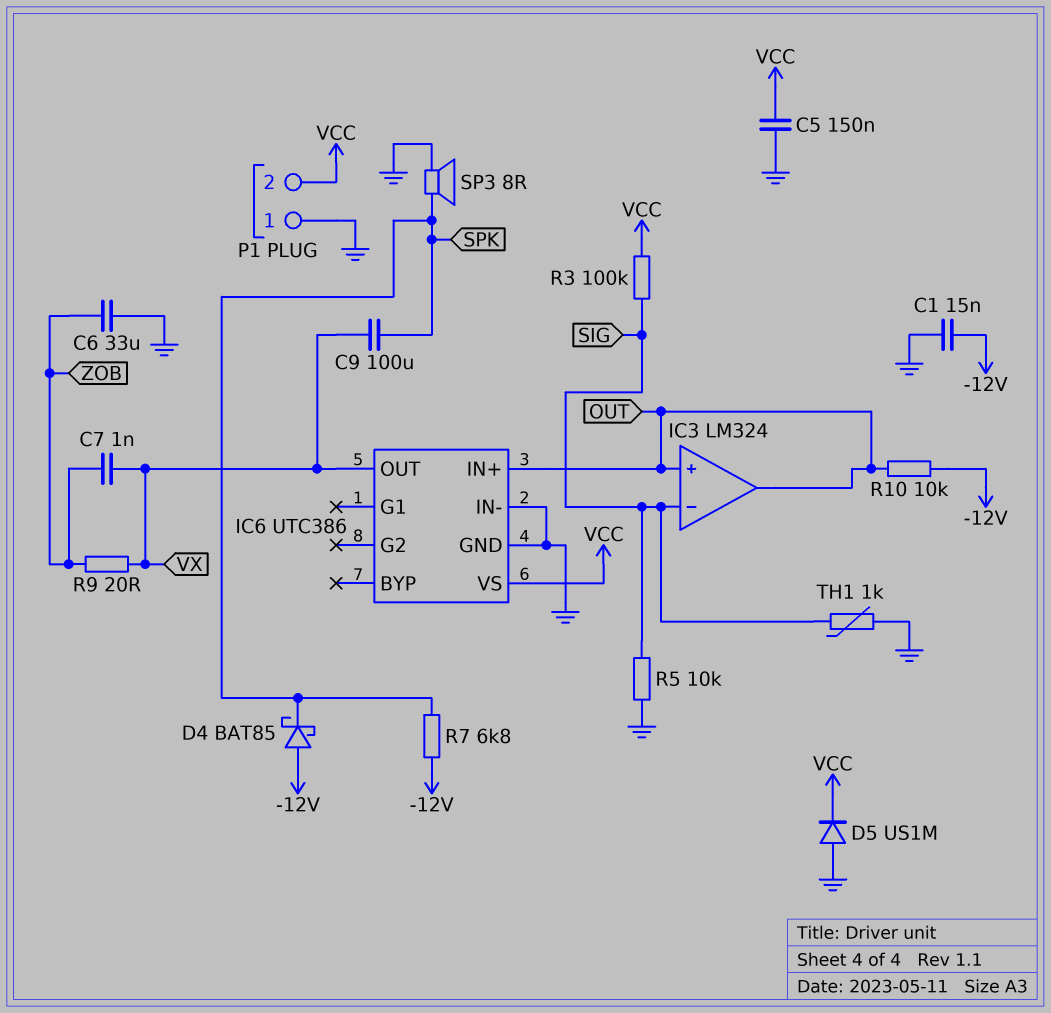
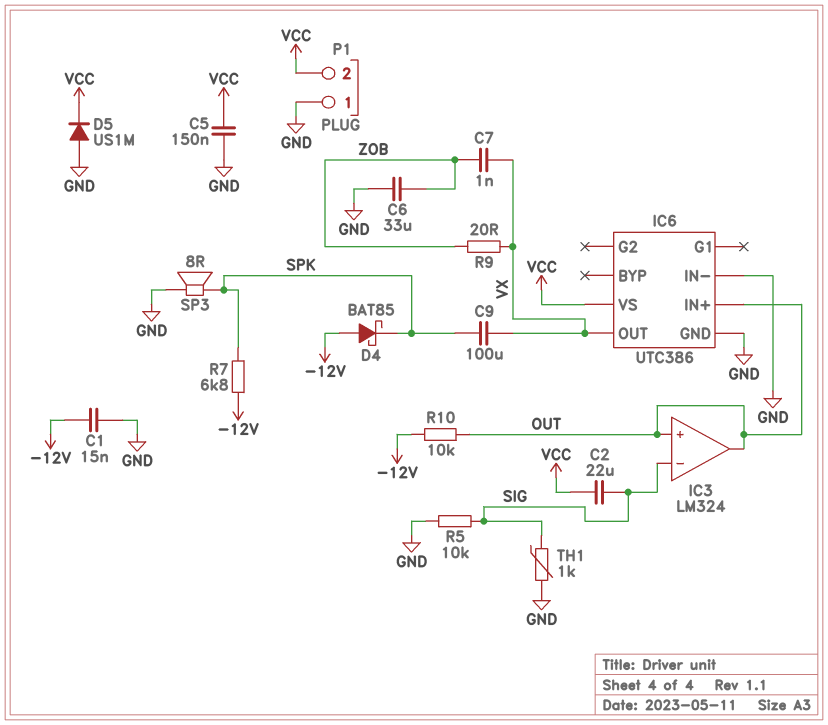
C2: none -> 22uF (SIG, VCC)
R3: 100k (SIG, VCC) -> none

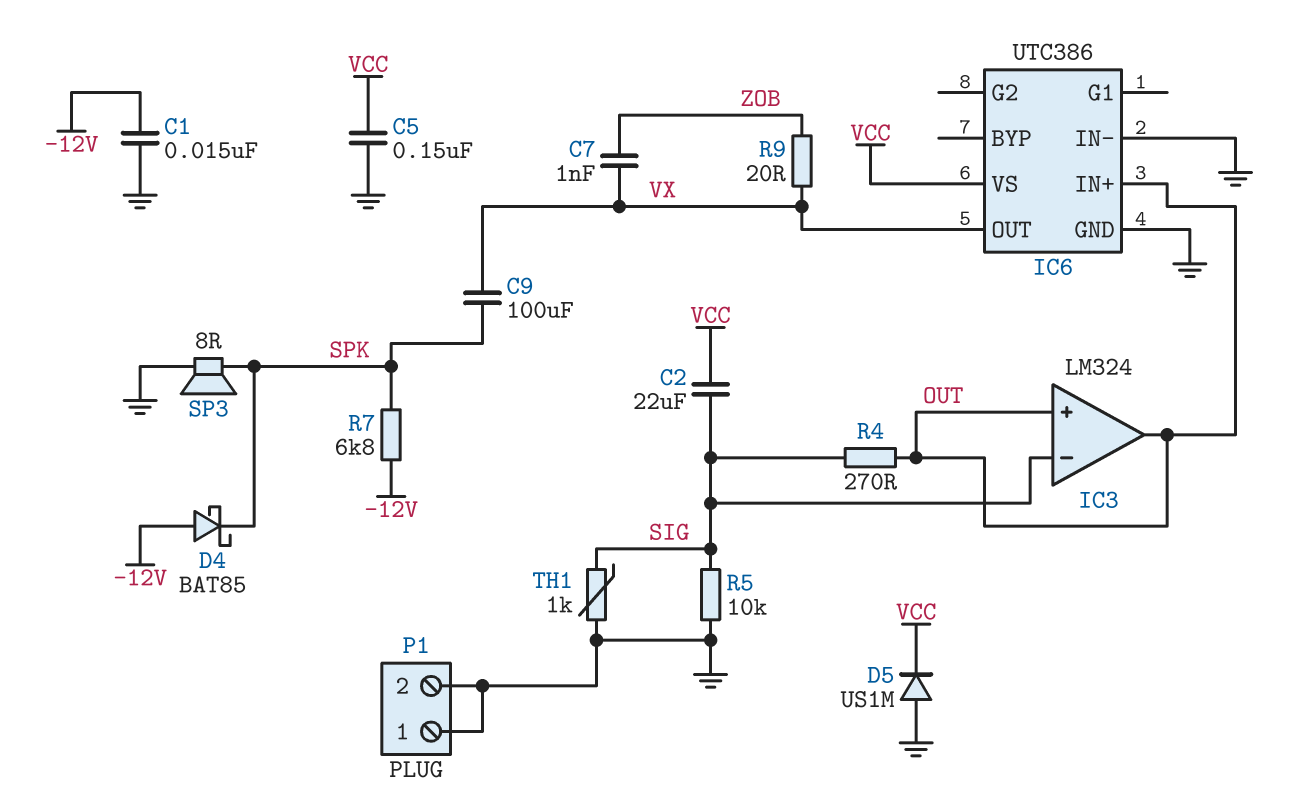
C6: 33uF (GND, ZOB) -> none
P1 pin 2: VCC -> GND
R4: none -> 270 (OUT, SIG)
R10: 10k (-12V, OUT) -> none

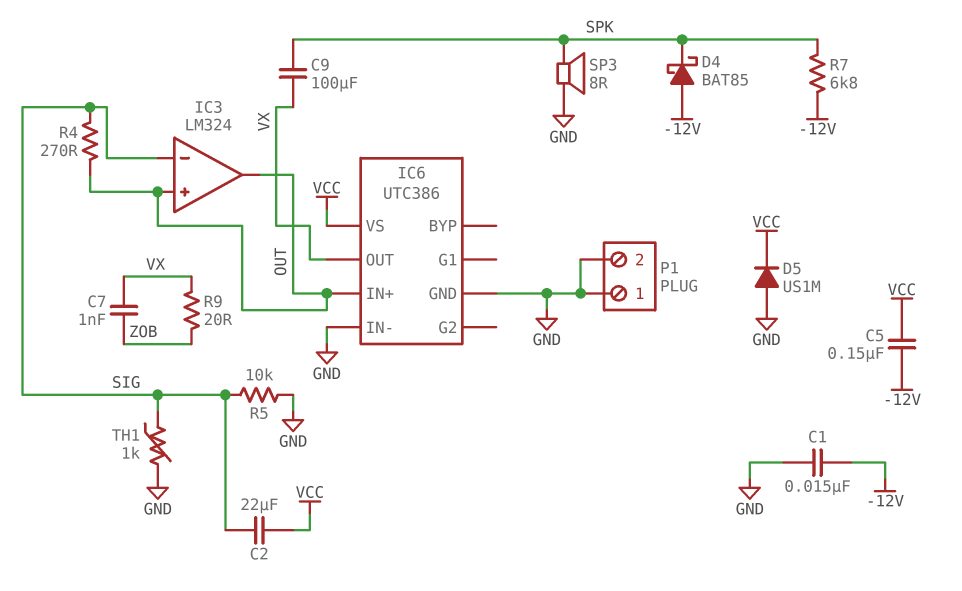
C5: 150nF (GND, VCC) -> 150nF (-12V, VCC)

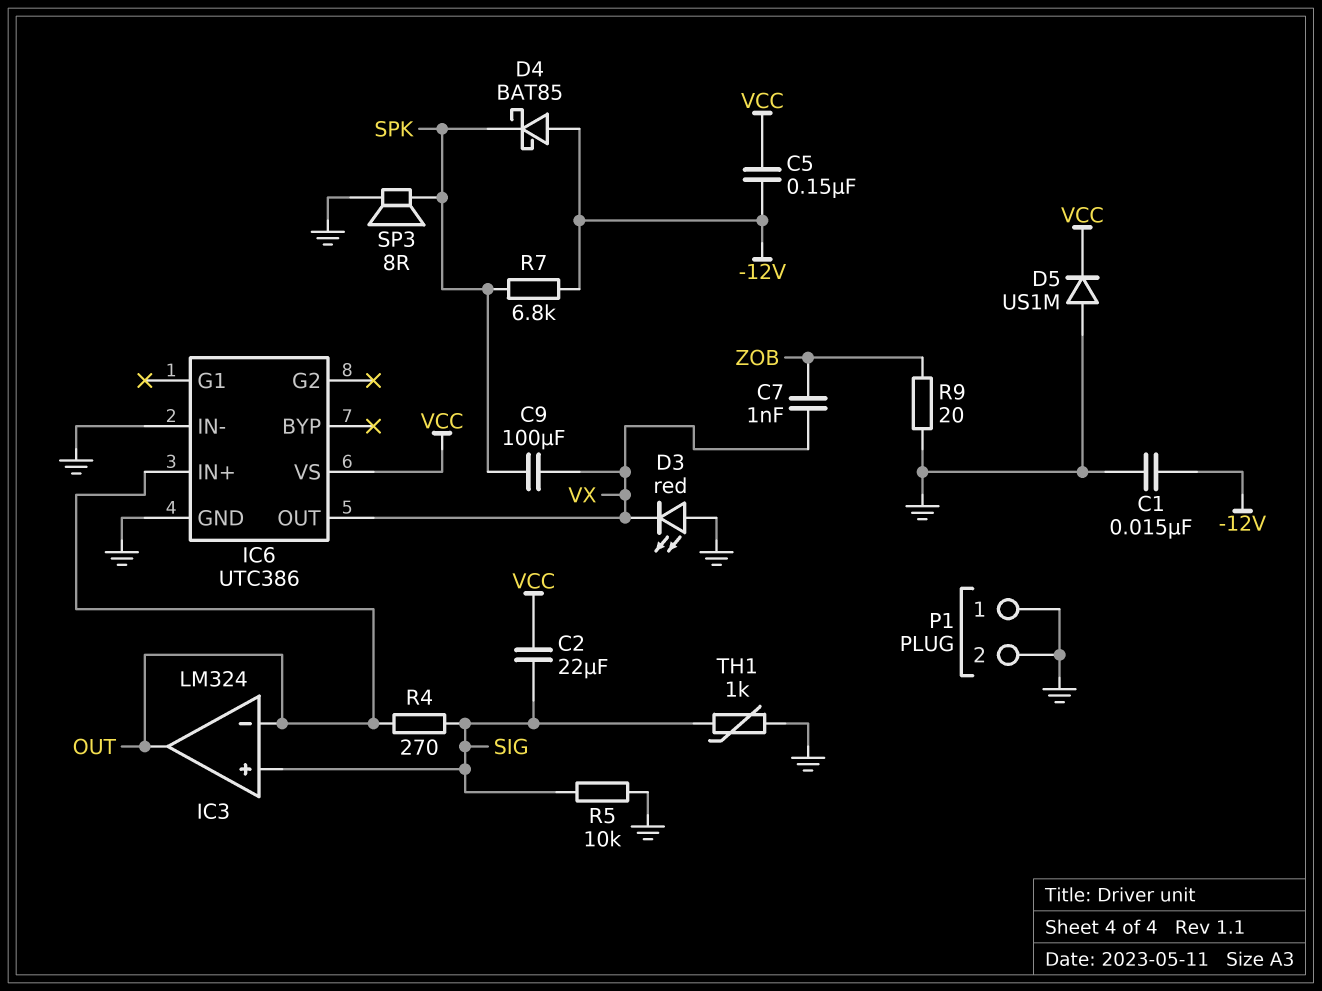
D3: none -> LED red (A GND, K VX)
IC3 pin in+: OUT -> SIG
IC3 pin in-: SIG -> OUT
R9: 20 (VX, ZOB) -> 20 (GND, ZOB)

